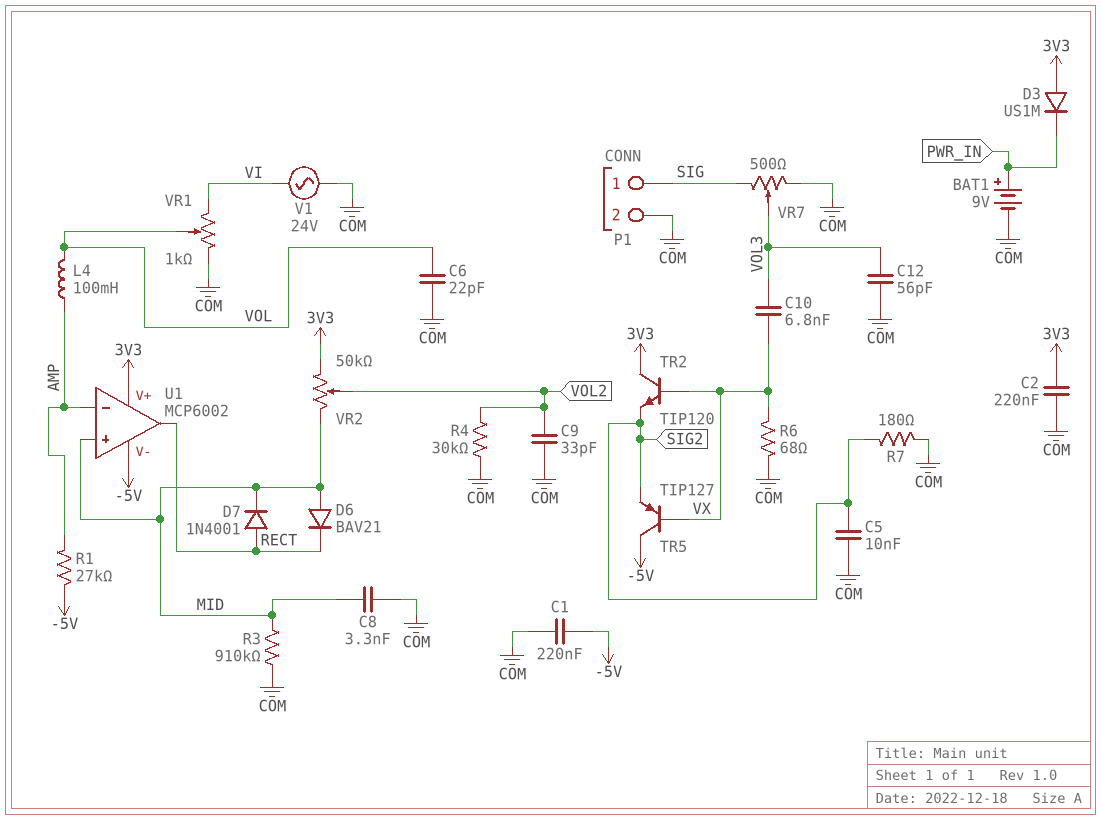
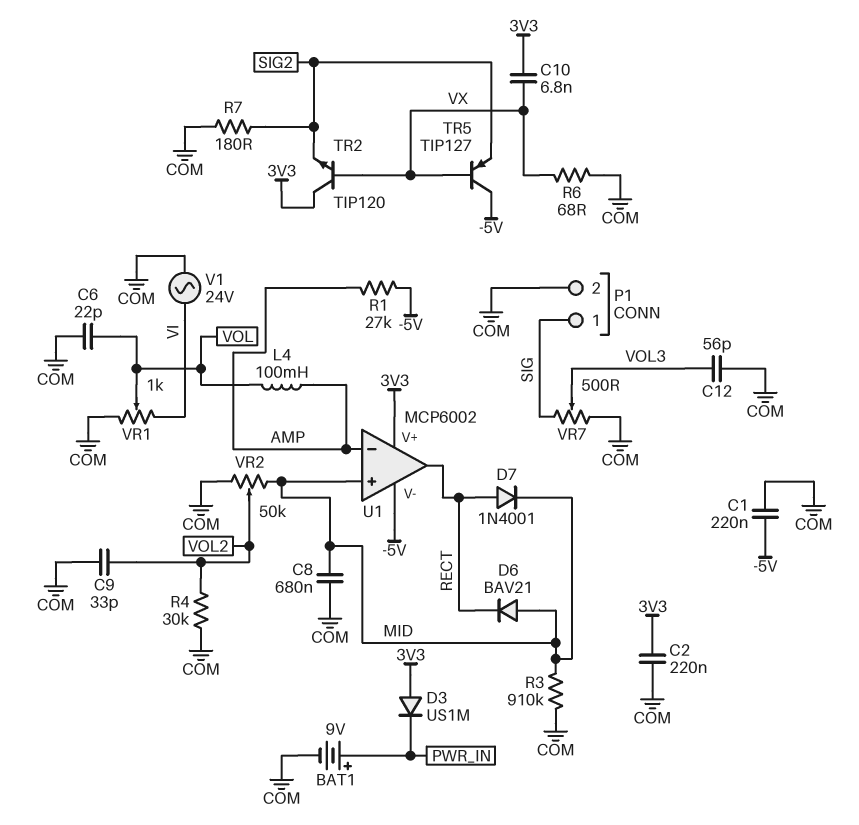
C5: 10nF (COM, SIG2) -> none
C8: 3.3nF (COM, MID) -> 680nF (COM, MID)
C10: 6.8nF (VOL3, VX) -> 6.8nF (3V3, VX)
VR2: 50k (3V3, MID, wiper VOL2) -> 50k (COM, MID, wiper VOL2)

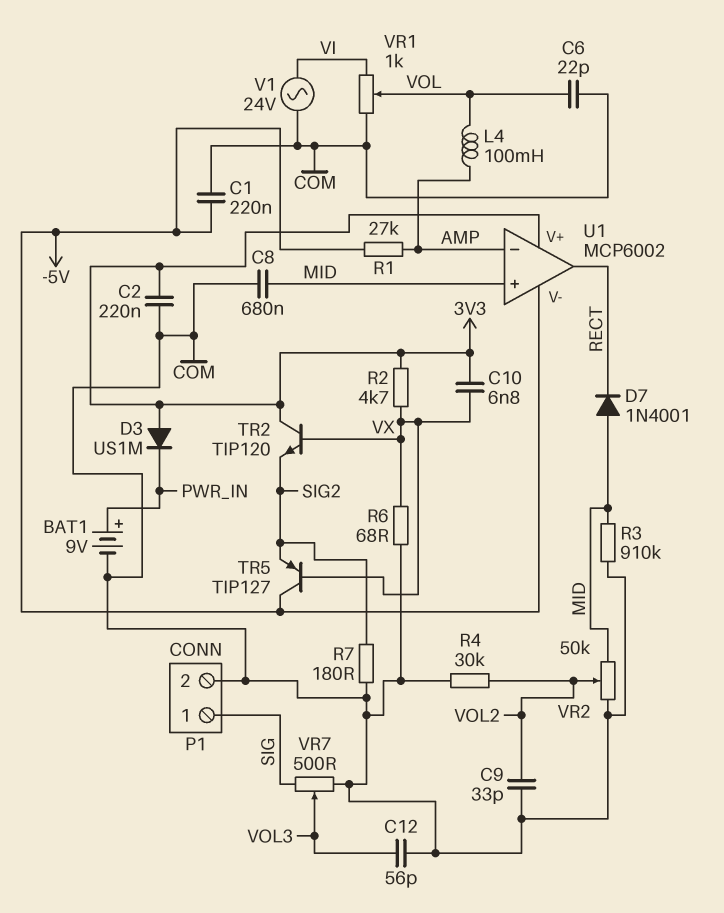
D6: diode BAV21 (A MID, K RECT) -> none
D7: diode 1N4001 (A RECT, K MID) -> diode 1N4001 (A MID, K RECT)
R2: none -> 4.7k (3V3, VX)

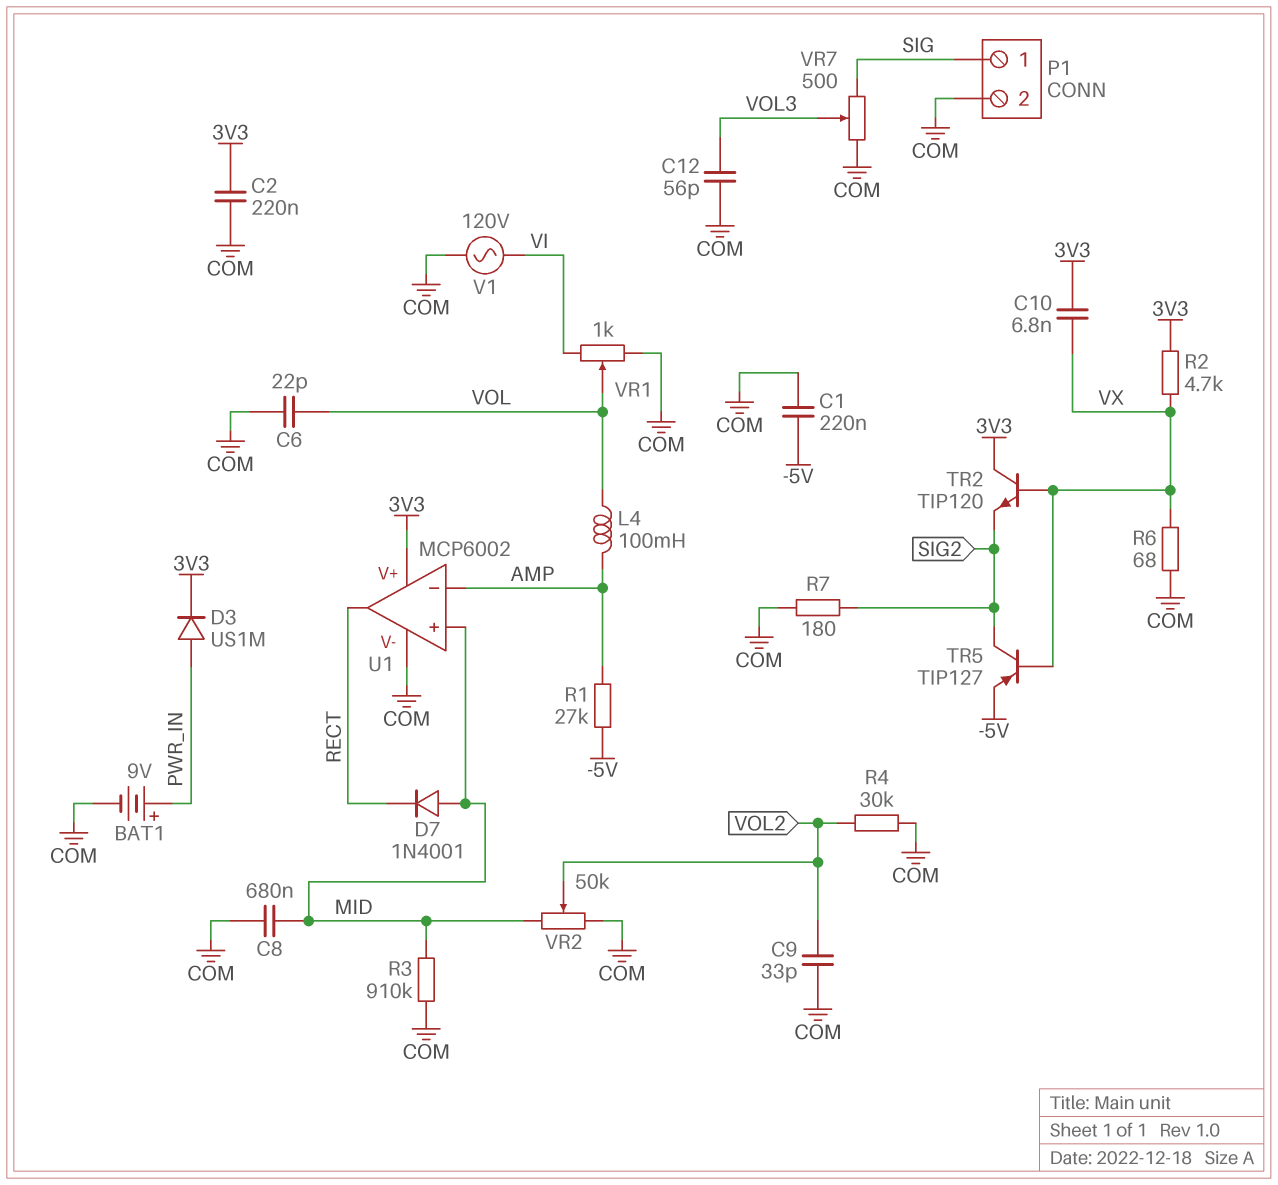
D3: diode US1M (A 3V3, K PWR_IN) -> diode US1M (A PWR_IN, K 3V3)
TR5: PNP TIP127 (B VX, C -5V, E SIG2) -> PNP TIP127 (B VX, C SIG2, E -5V)
U1 pin V-: -5V -> COM
V1: AC 24V (COM, VI) -> AC 120V (COM, VI)

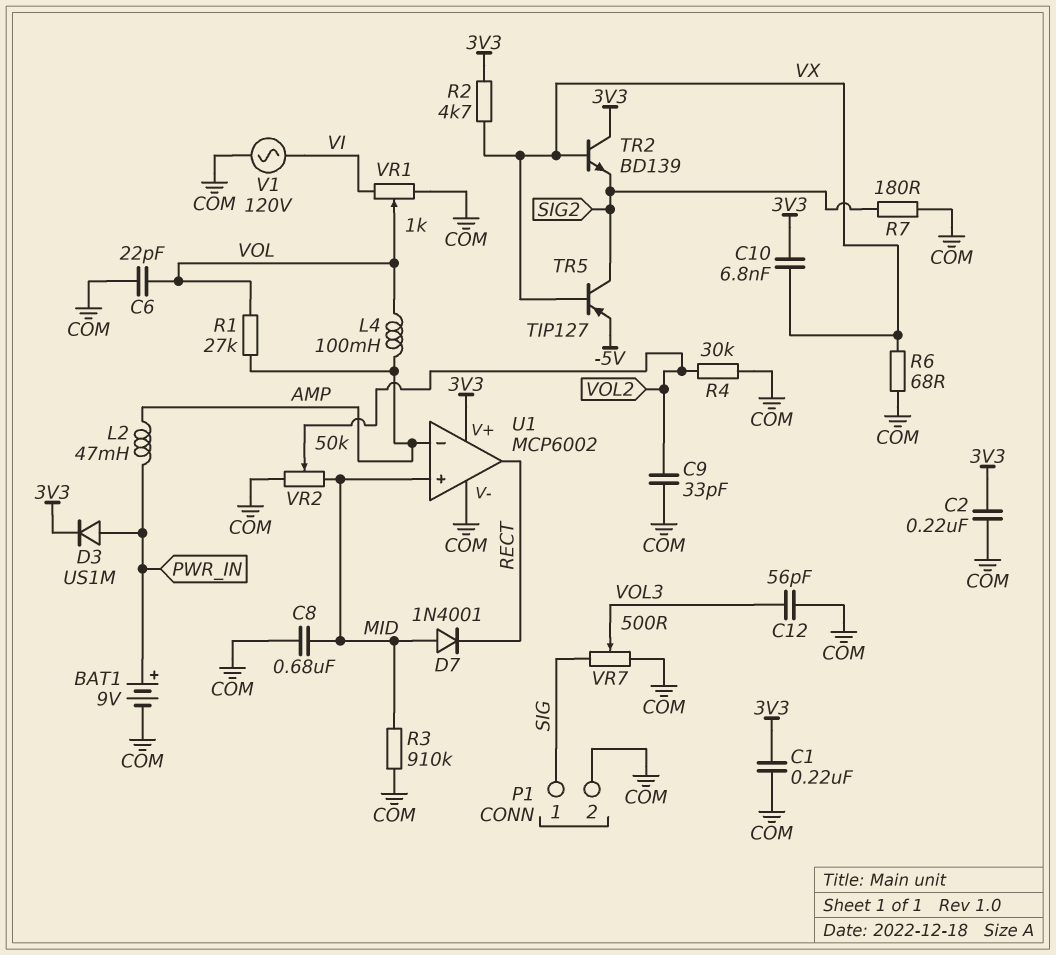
C1: 220nF (-5V, COM) -> 220nF (3V3, COM)
L2: none -> 47mH (AMP, PWR_IN)
R1: 27k (-5V, AMP) -> 27k (AMP, VOL)
TR2: NPN TIP120 (B VX, C 3V3, E SIG2) -> NPN BD139 (B VX, C 3V3, E SIG2)

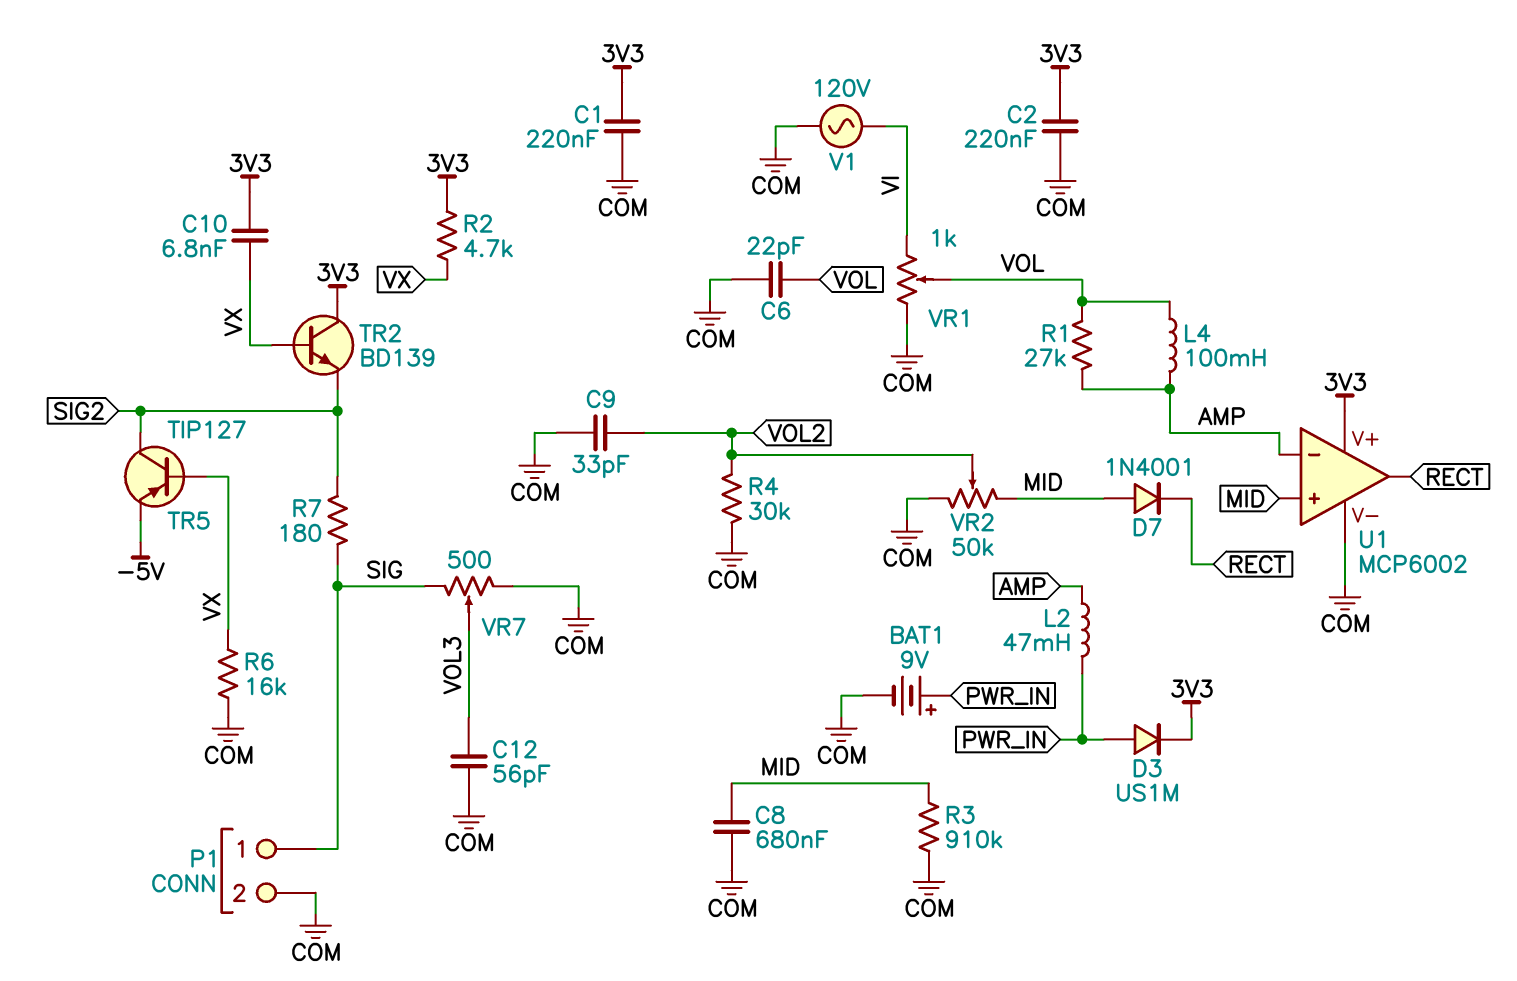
R6: 68 (COM, VX) -> 16k (COM, VX)
R7: 180 (COM, SIG2) -> 180 (SIG, SIG2)

